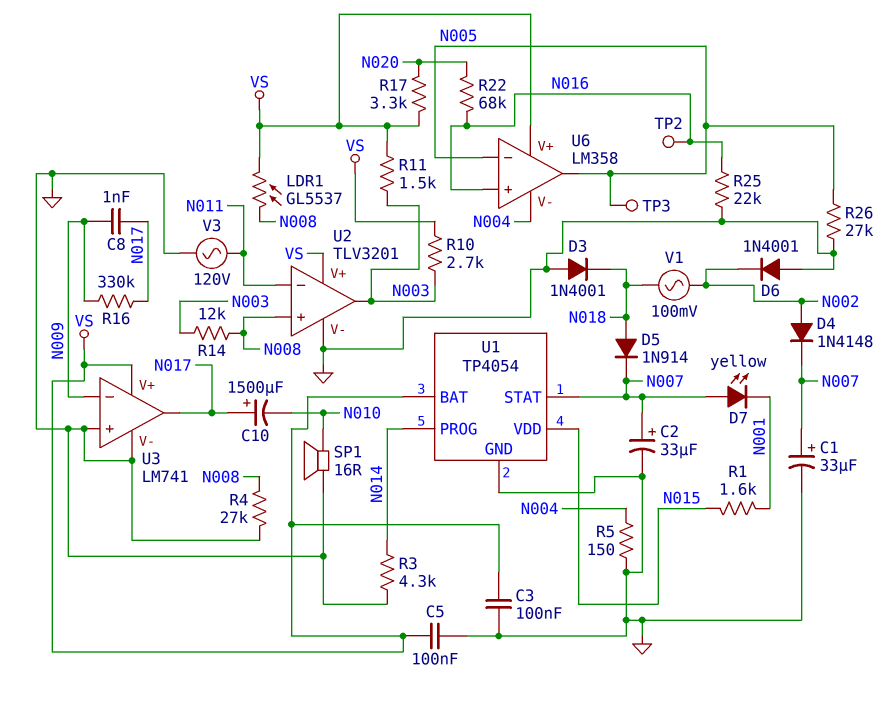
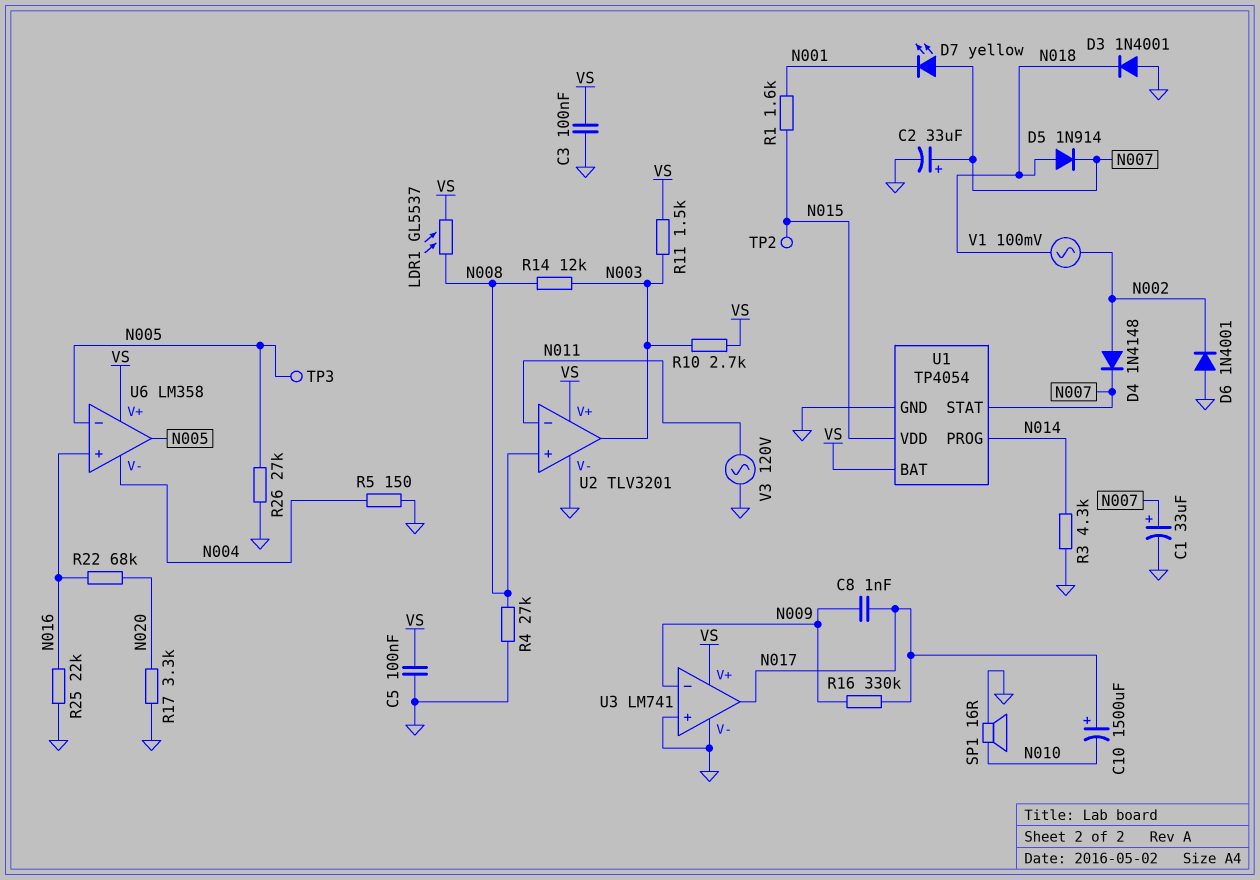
R17: 3.3k (N020, VS) -> 3.3k (GND, N020)
TP2: test point (N016) -> test point (N015)

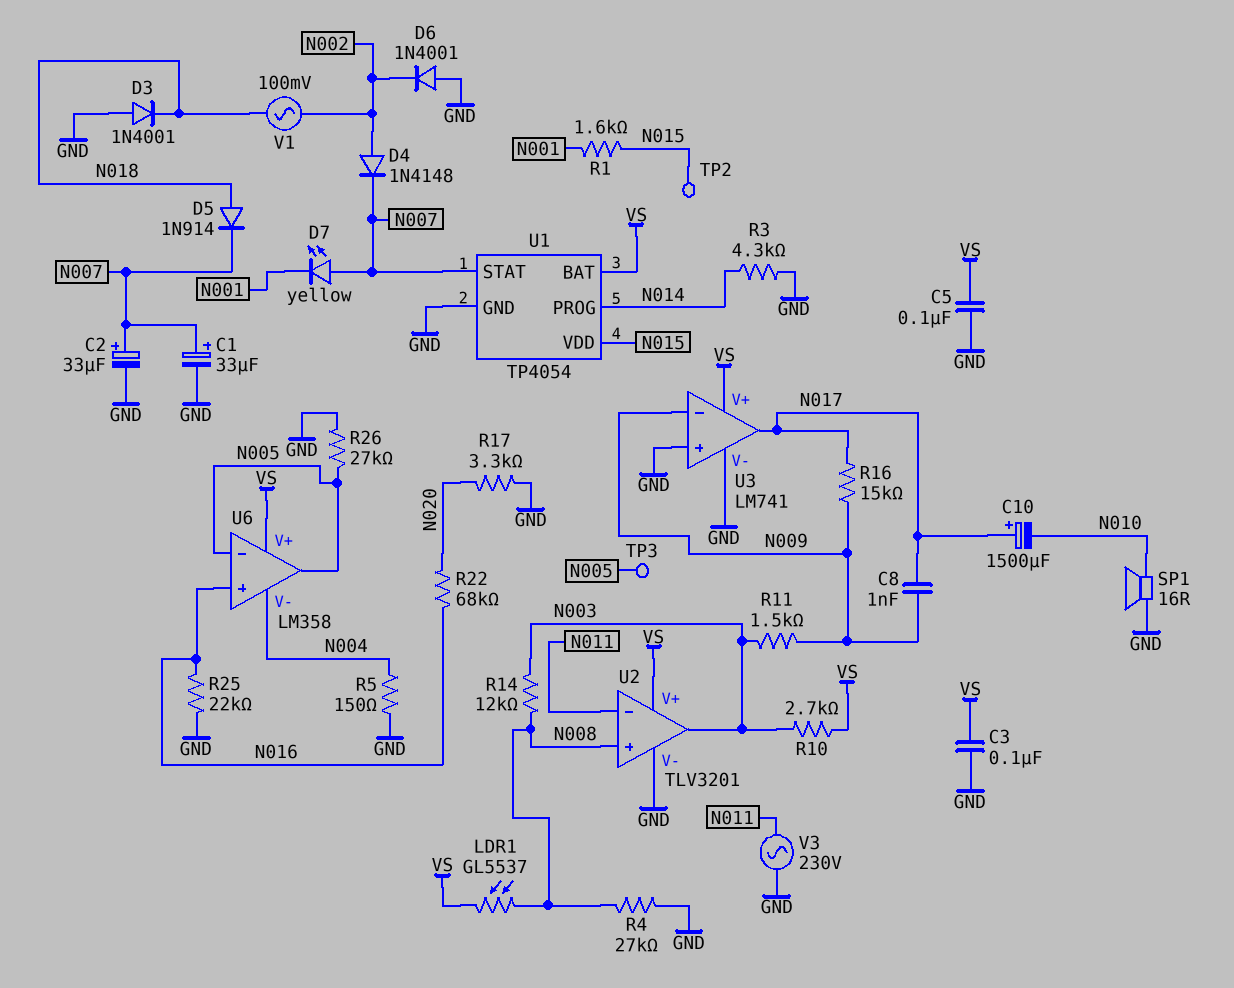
R11: 1.5k (N003, VS) -> 1.5k (N003, N009)
R16: 330k (N009, N017) -> 15k (N009, N017)
V3: AC 120V (GND, N011) -> AC 230V (GND, N011)

